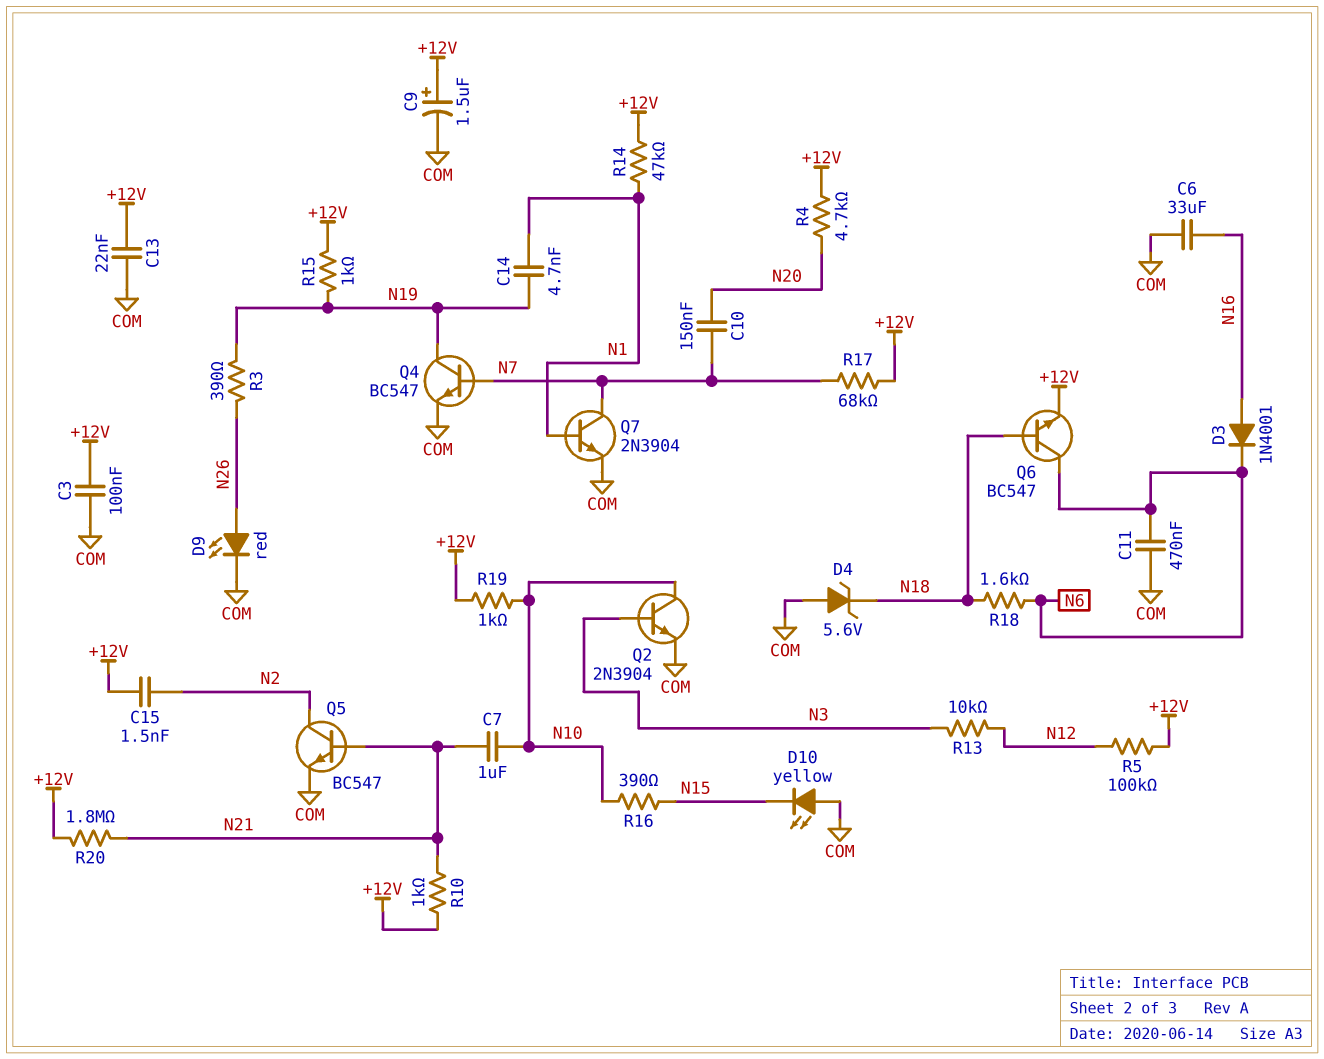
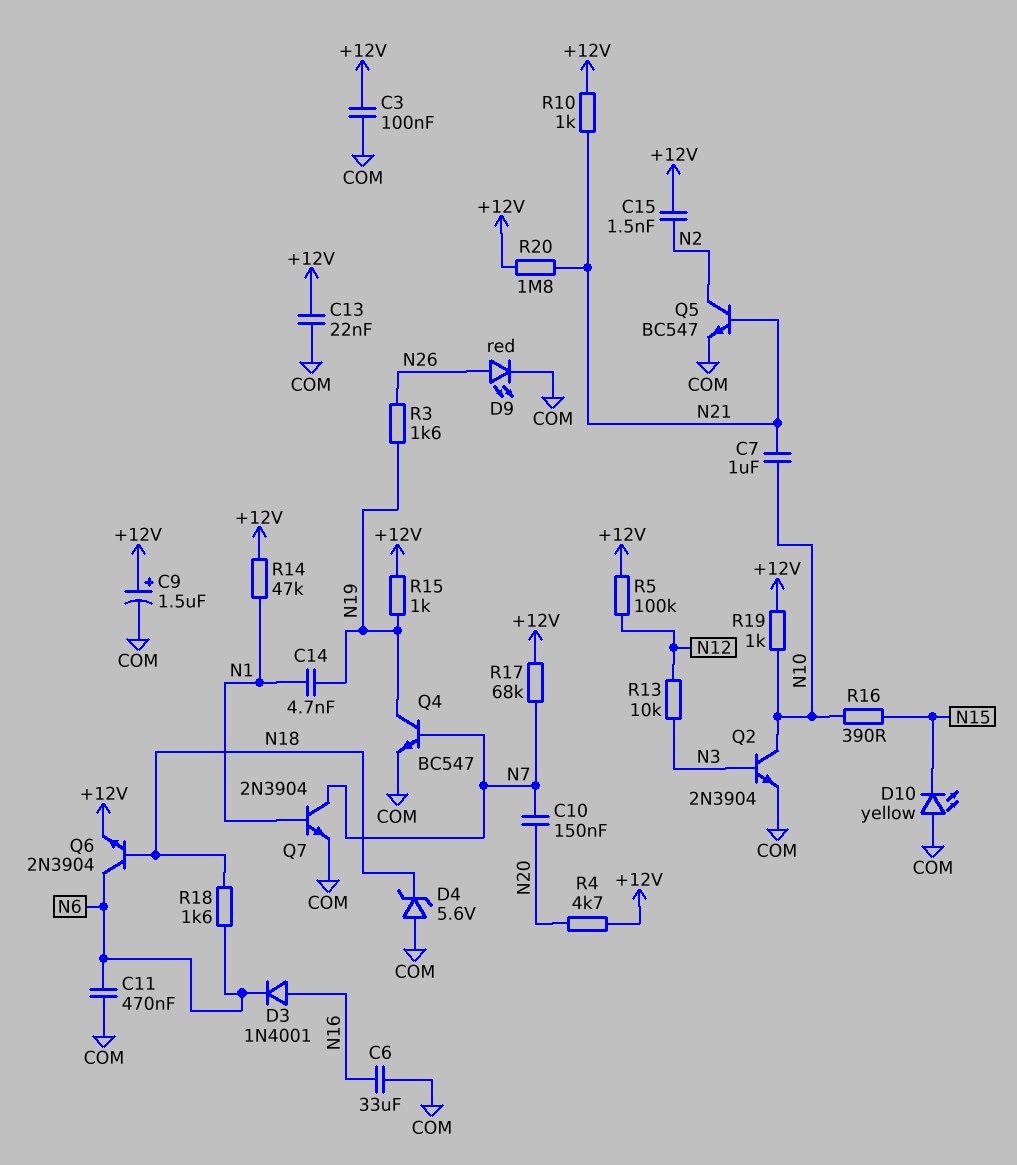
Q6: NPN BC547 (B N18, C N6, E +12V) -> NPN 2N3904 (B N18, C N6, E +12V)
R3: 390 (N19, N26) -> 1.6k (N19, N26)

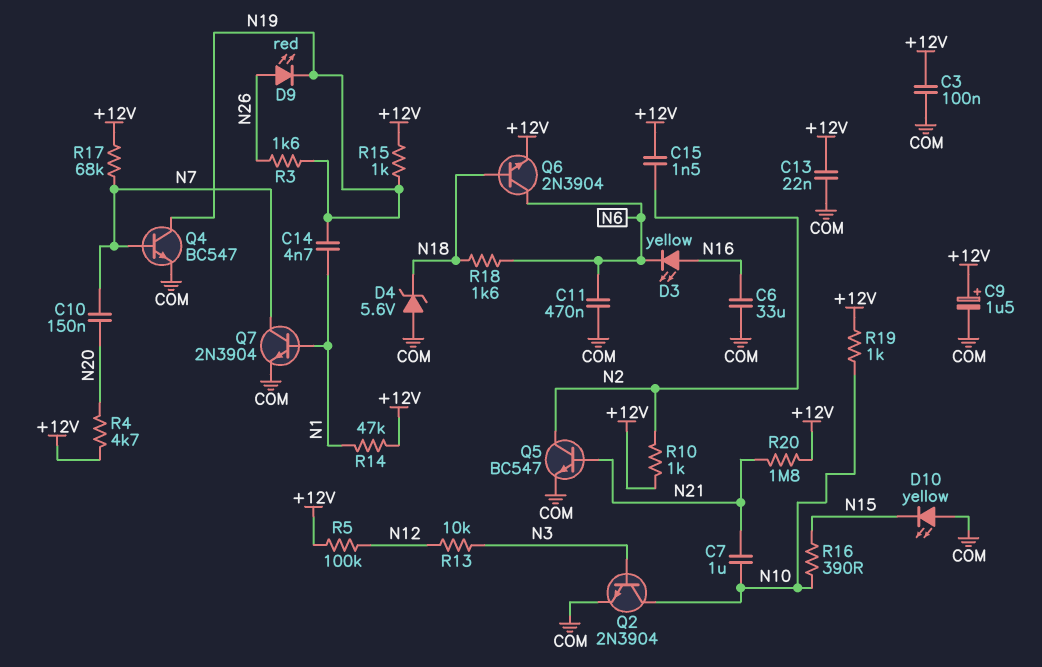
D3: diode 1N4001 (A N16, K N6) -> LED yellow (A N16, K N6)
D9: LED red (A N26, K COM) -> LED red (A N26, K N19)
R10: 1k (+12V, N21) -> 1k (+12V, N2)

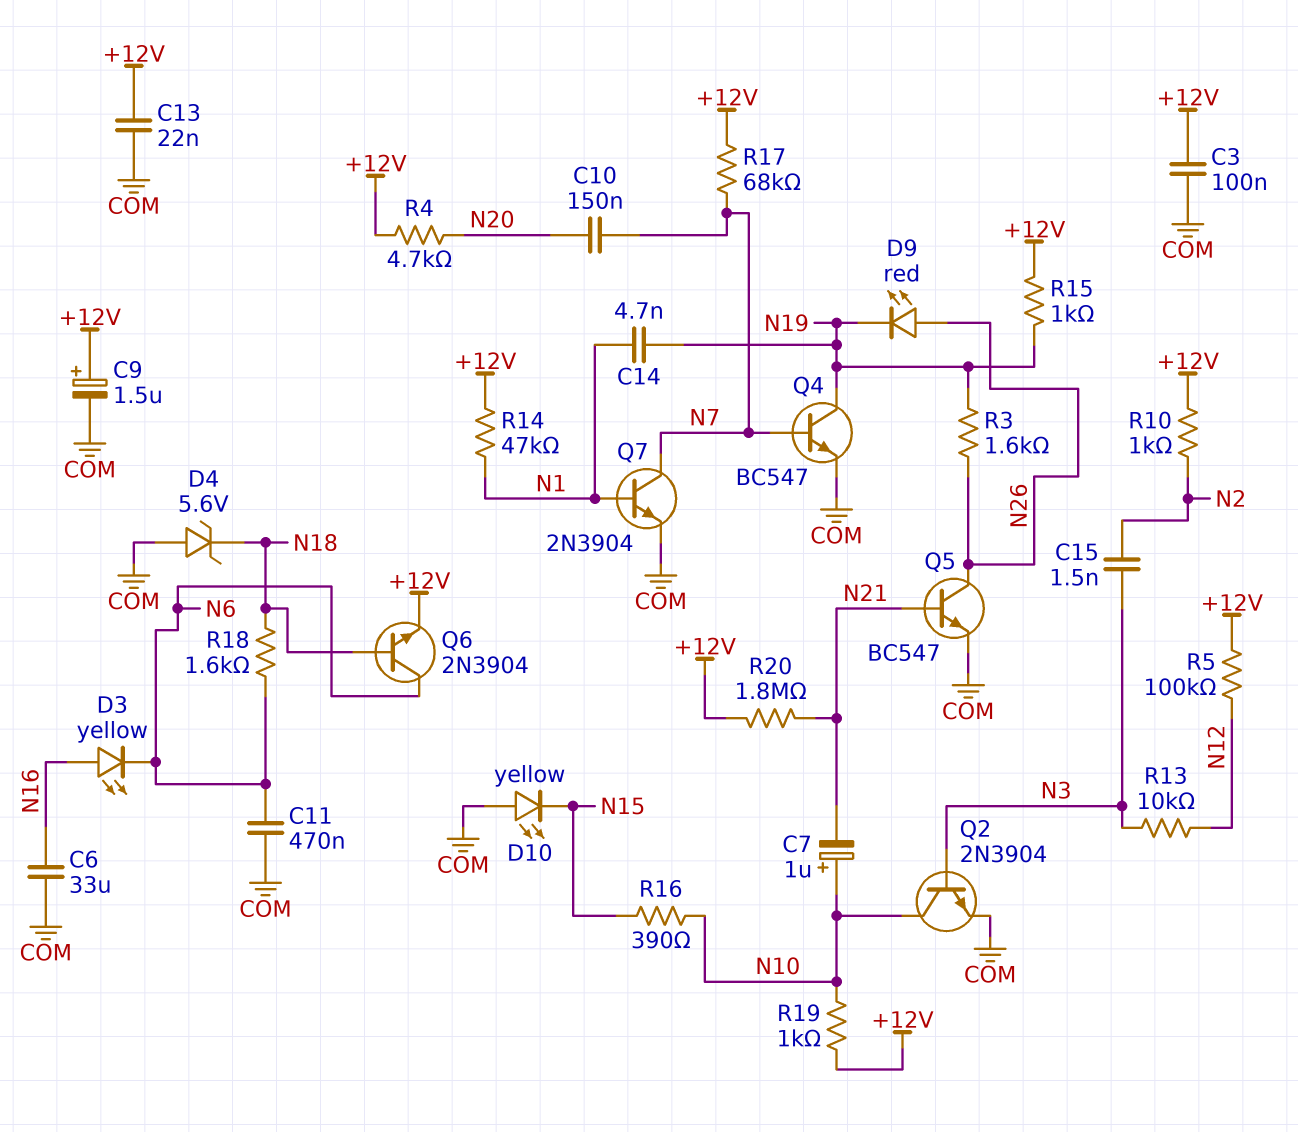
C7: 1uF (N10, N21) -> 1uF (plus N10, minus N21)
C15: 1.5nF (+12V, N2) -> 1.5nF (N2, N3)
Q5: NPN BC547 (B N21, C N2, E COM) -> NPN BC547 (B N21, C N26, E COM)

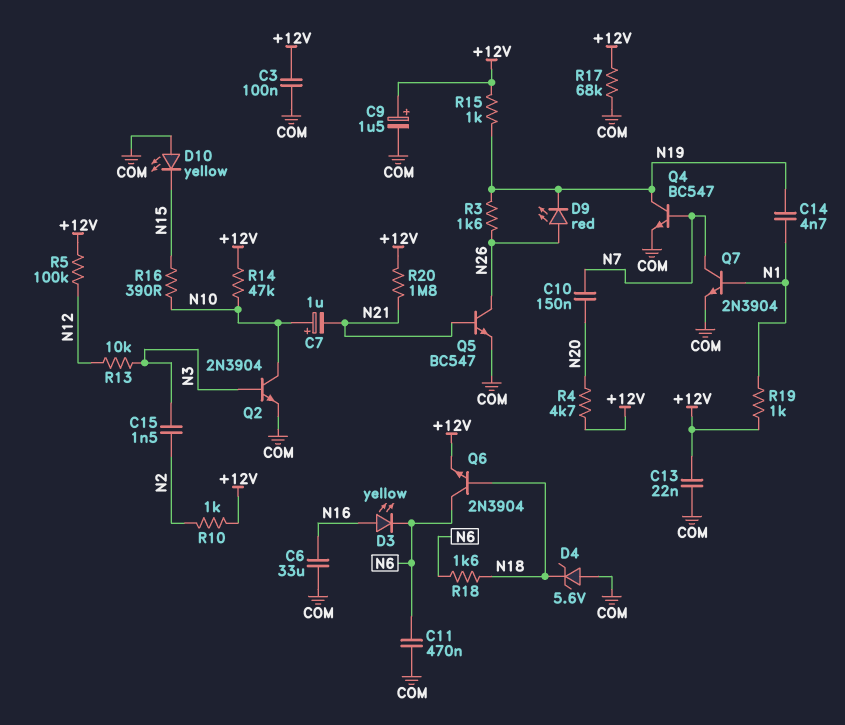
R14: 47k (+12V, N1) -> 47k (+12V, N10)
R17: 68k (+12V, N7) -> 68k (+12V, COM)
R19: 1k (+12V, N10) -> 1k (+12V, N1)

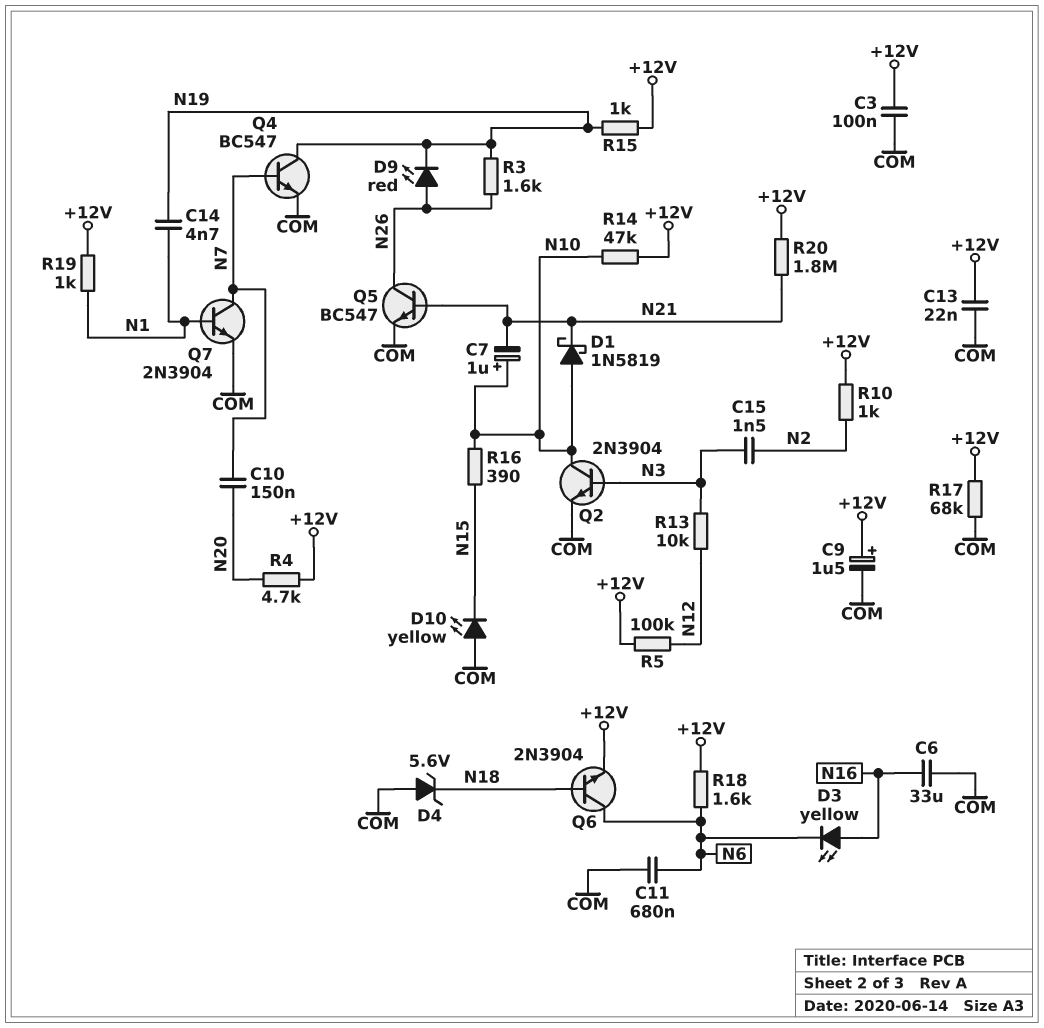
C11: 470nF (COM, N6) -> 680nF (COM, N6)
D1: none -> schottky 1N5819 (A N10, K N21)
R18: 1.6k (N6, N18) -> 1.6k (+12V, N6)

